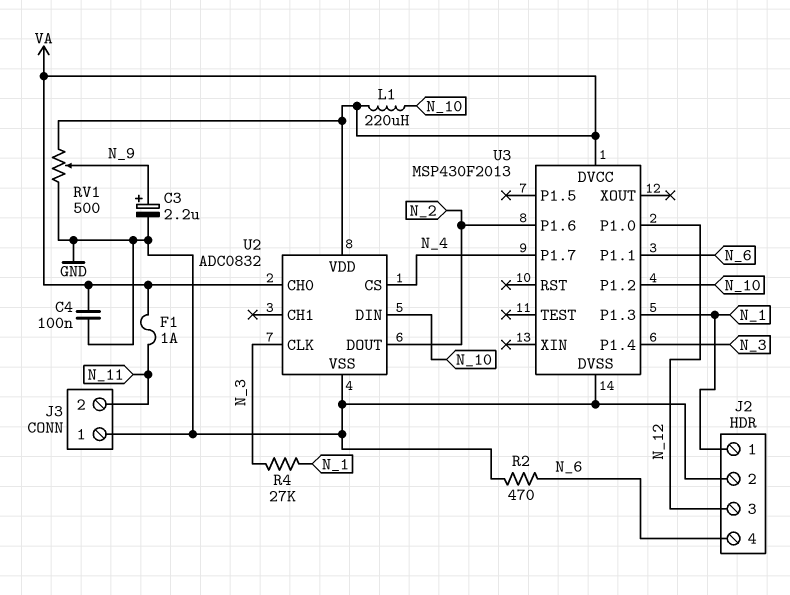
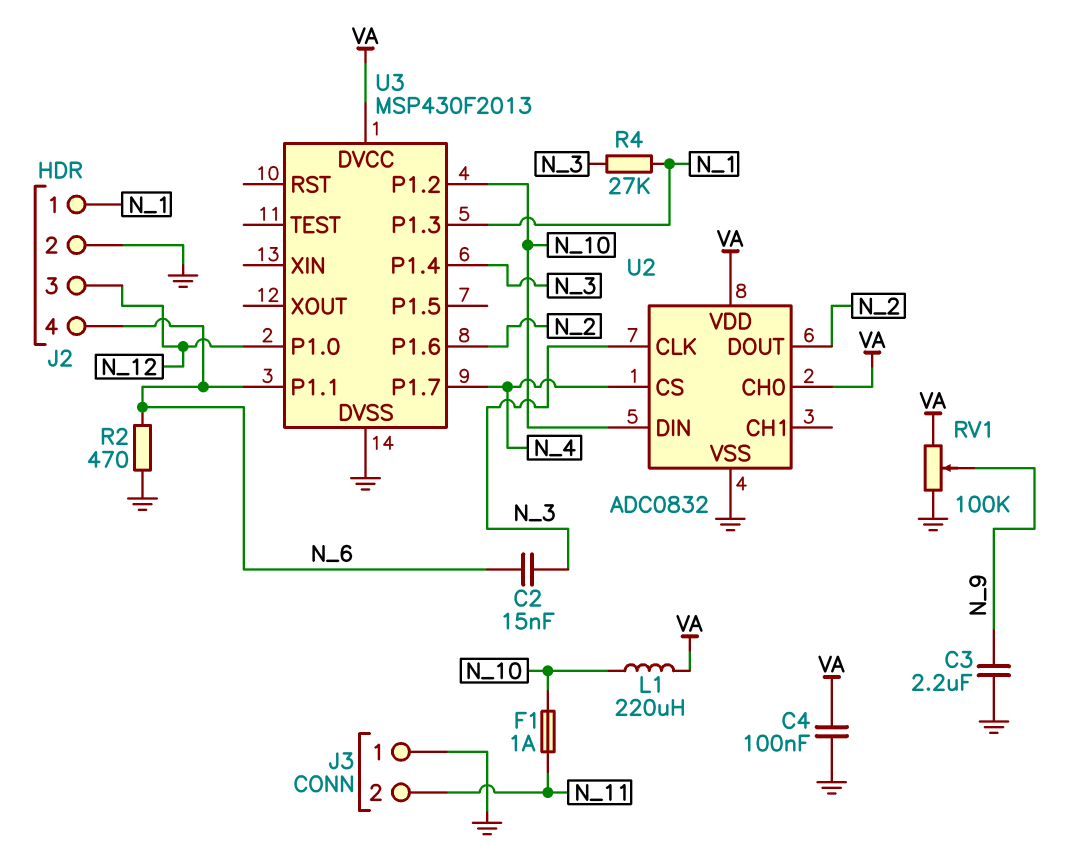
C2: none -> 15nF (N_3, N_6)
C3: 2.2uF (plus N_9, minus GND) -> 2.2uF (GND, N_9)
F1: 1A (N_11, VA) -> 1A (N_10, N_11)
RV1: 500 (GND, VA, wiper N_9) -> 100k (GND, VA, wiper N_9)

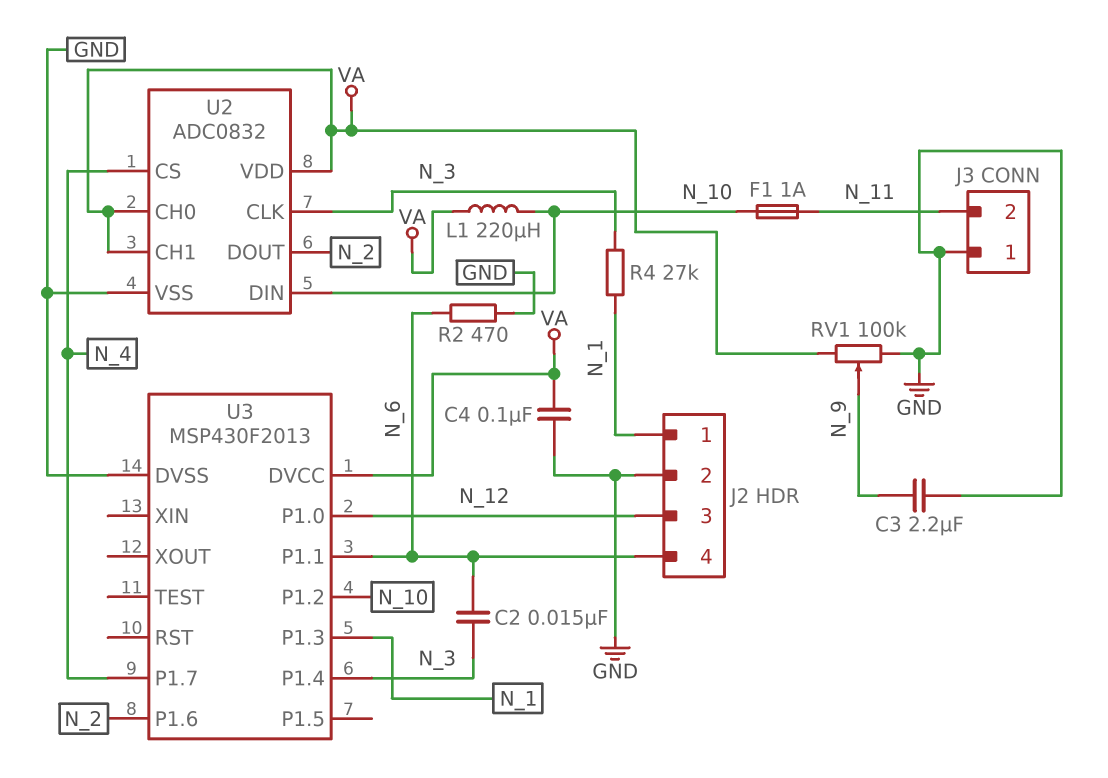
U2 pin CH1: none -> VA

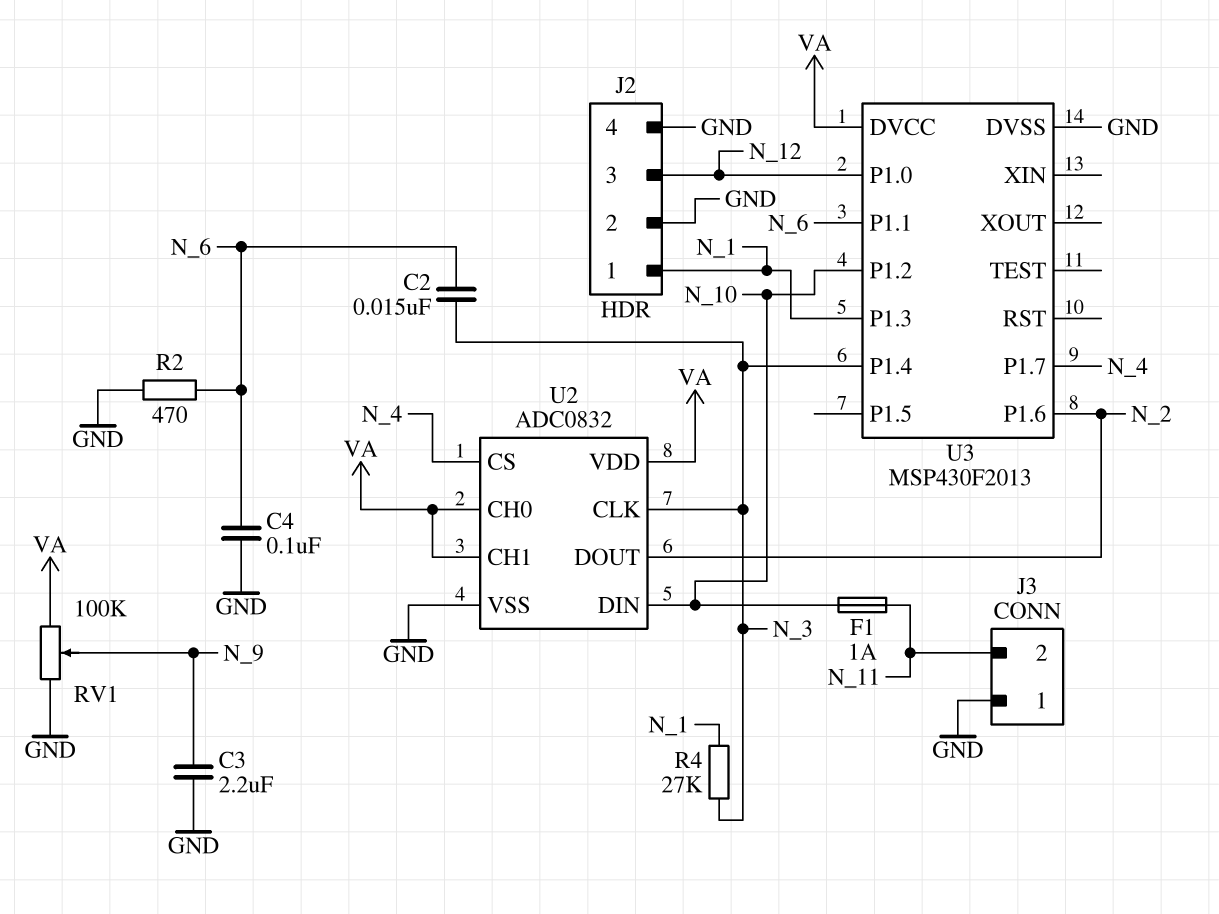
C4: 100nF (GND, VA) -> 100nF (GND, N_6)
J2 pin 4: N_6 -> GND
L1: 220uH (N_10, VA) -> none

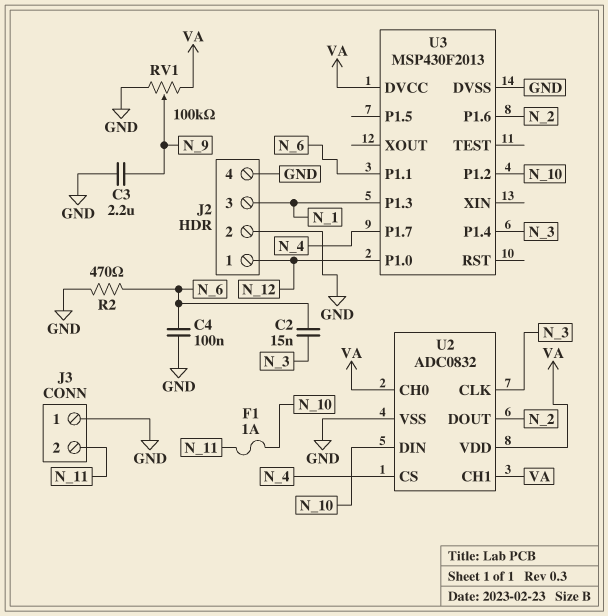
J2 pin 1: N_1 -> N_12
J2 pin 3: N_12 -> N_1
R4: 27k (N_1, N_3) -> none

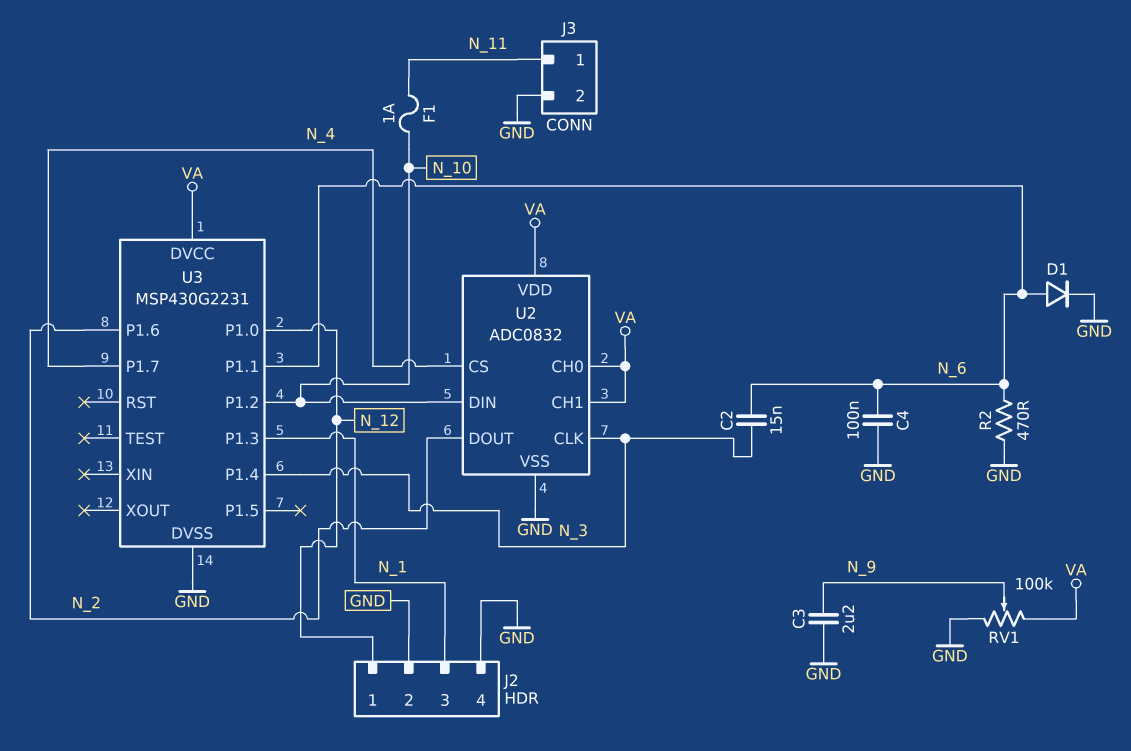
D1: none -> diode (A N_6, K GND)
J3 pin 1: GND -> N_11
J3 pin 2: N_11 -> GND
U3: MSP430F2013 -> MSP430G2231

